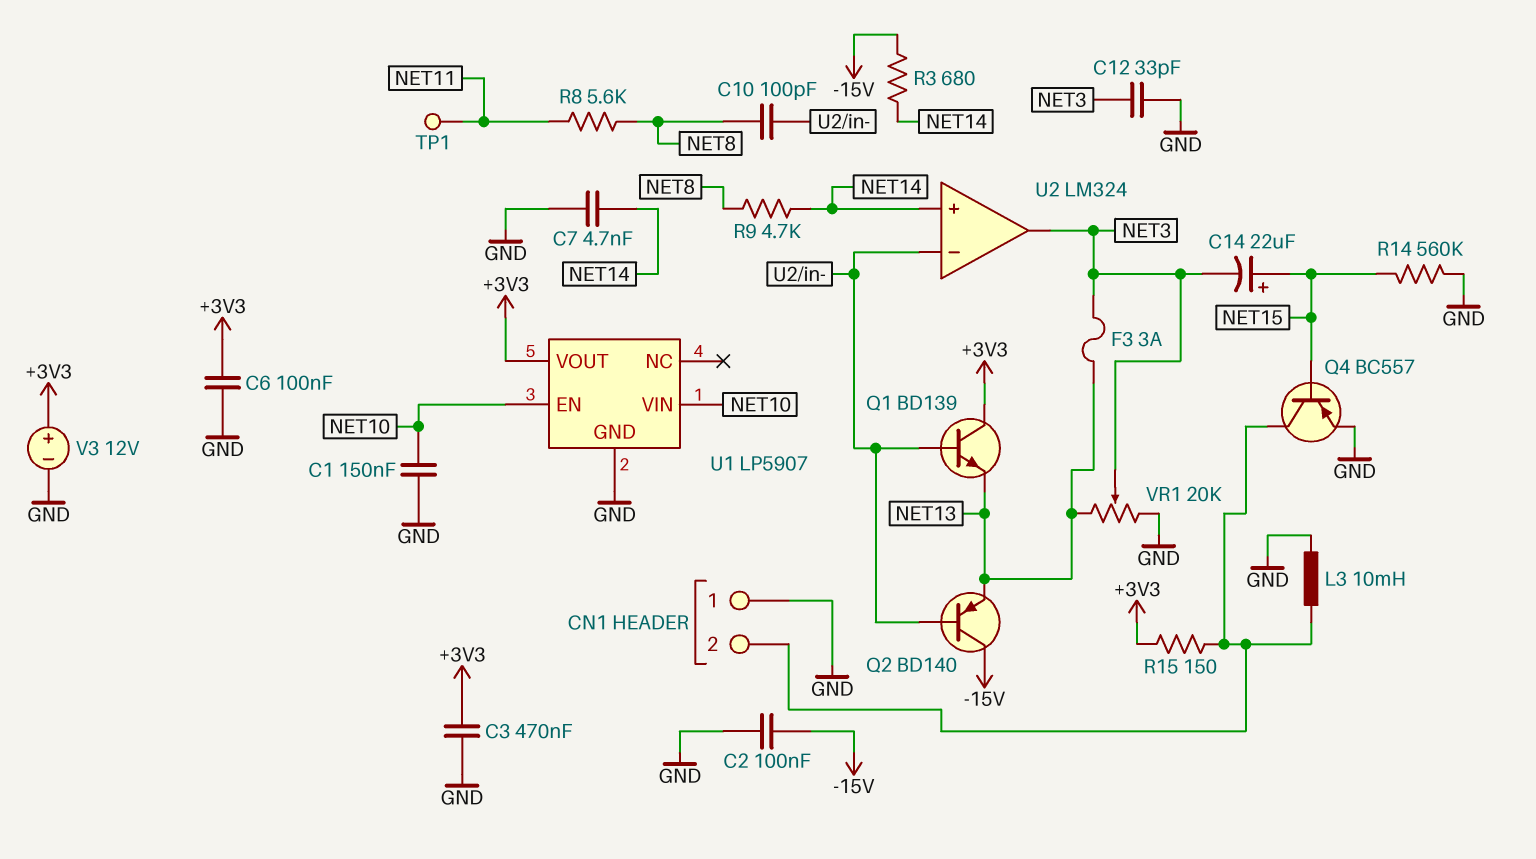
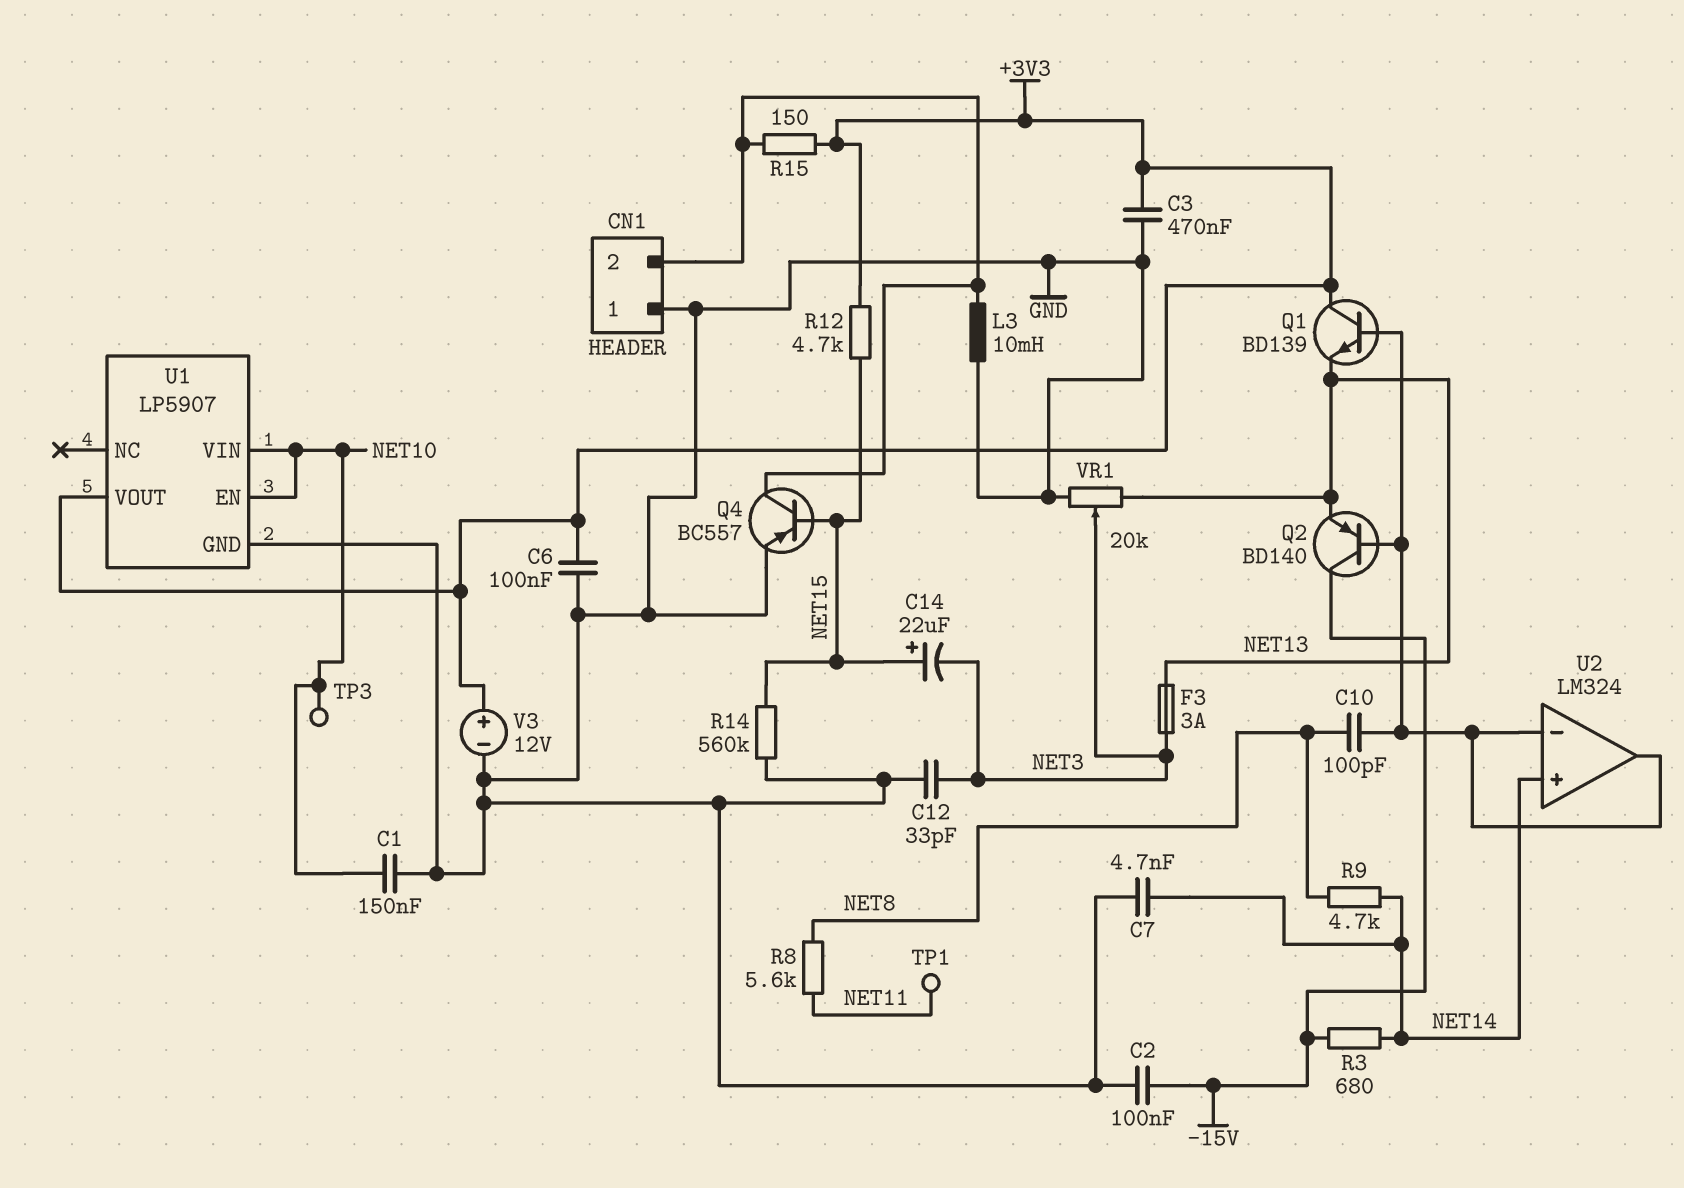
R12: none -> 4.7k (+3V3, NET15)
TP3: none -> test point (NET10)
U2 pin out: NET3 -> U2/in-

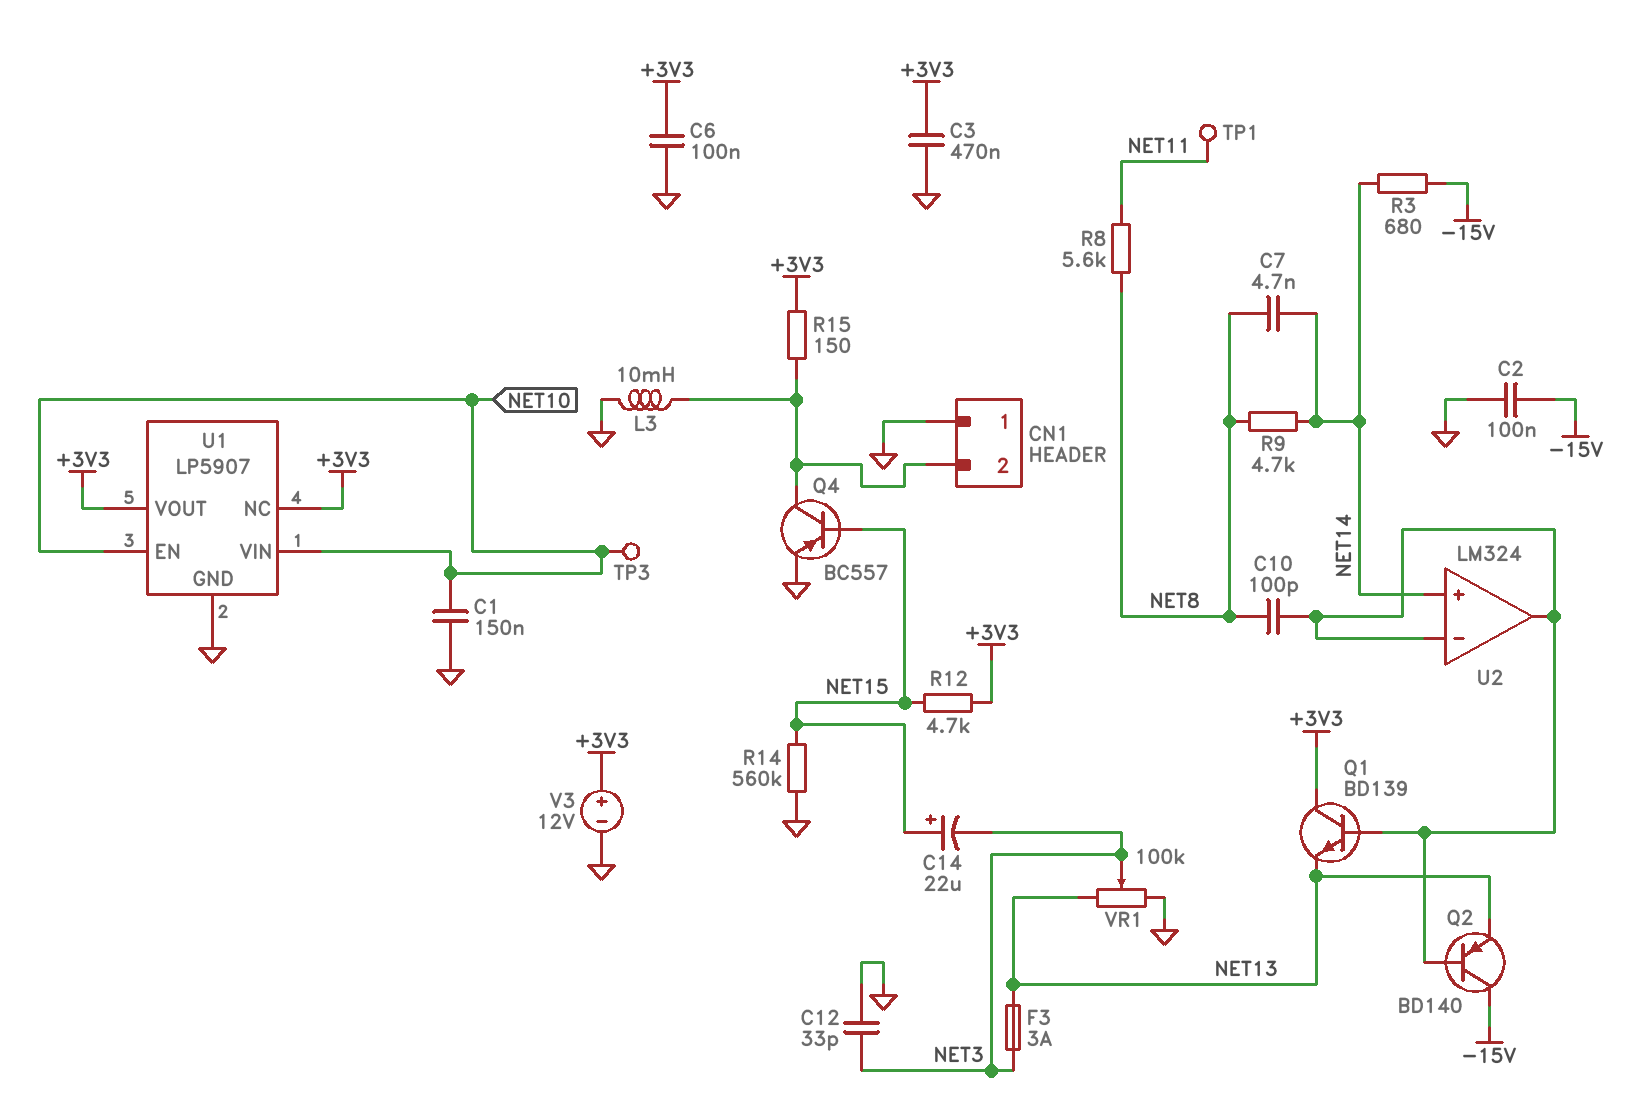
C7: 4.7nF (GND, NET14) -> 4.7nF (NET8, NET14)
U1 pin NC: none -> +3V3
VR1: 20k (GND, NET13, wiper NET3) -> 100k (GND, NET13, wiper NET3)

